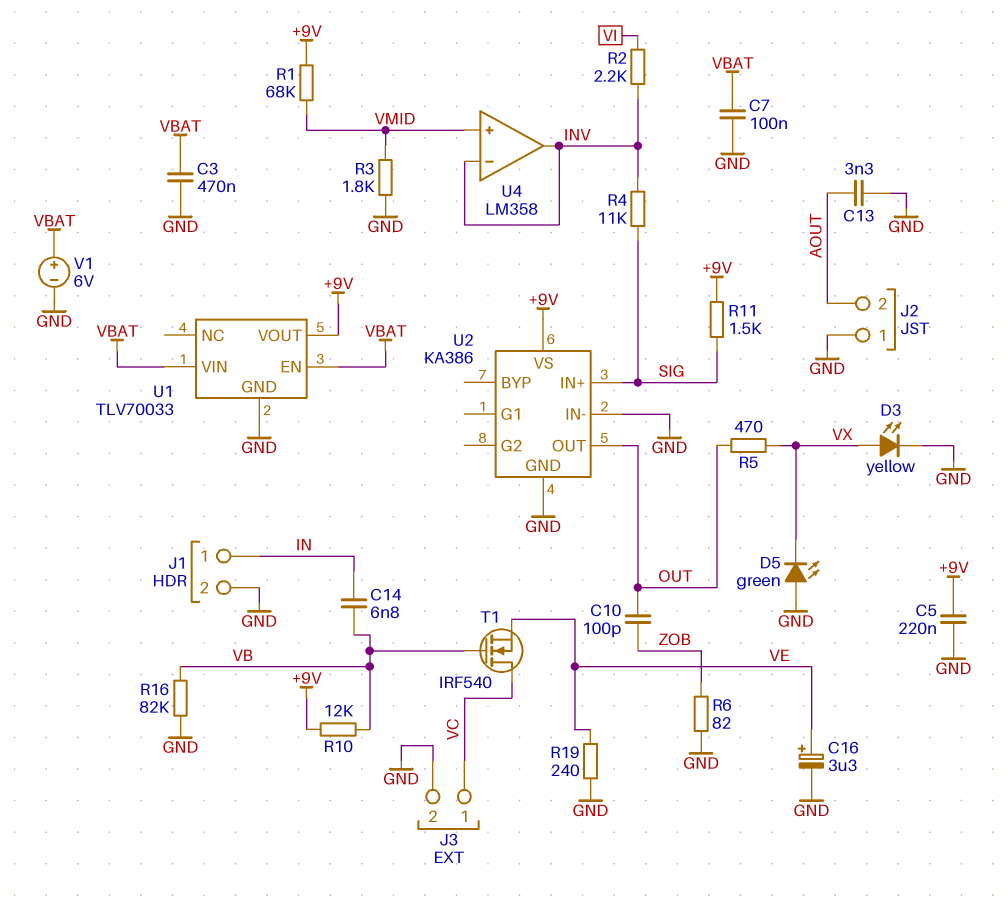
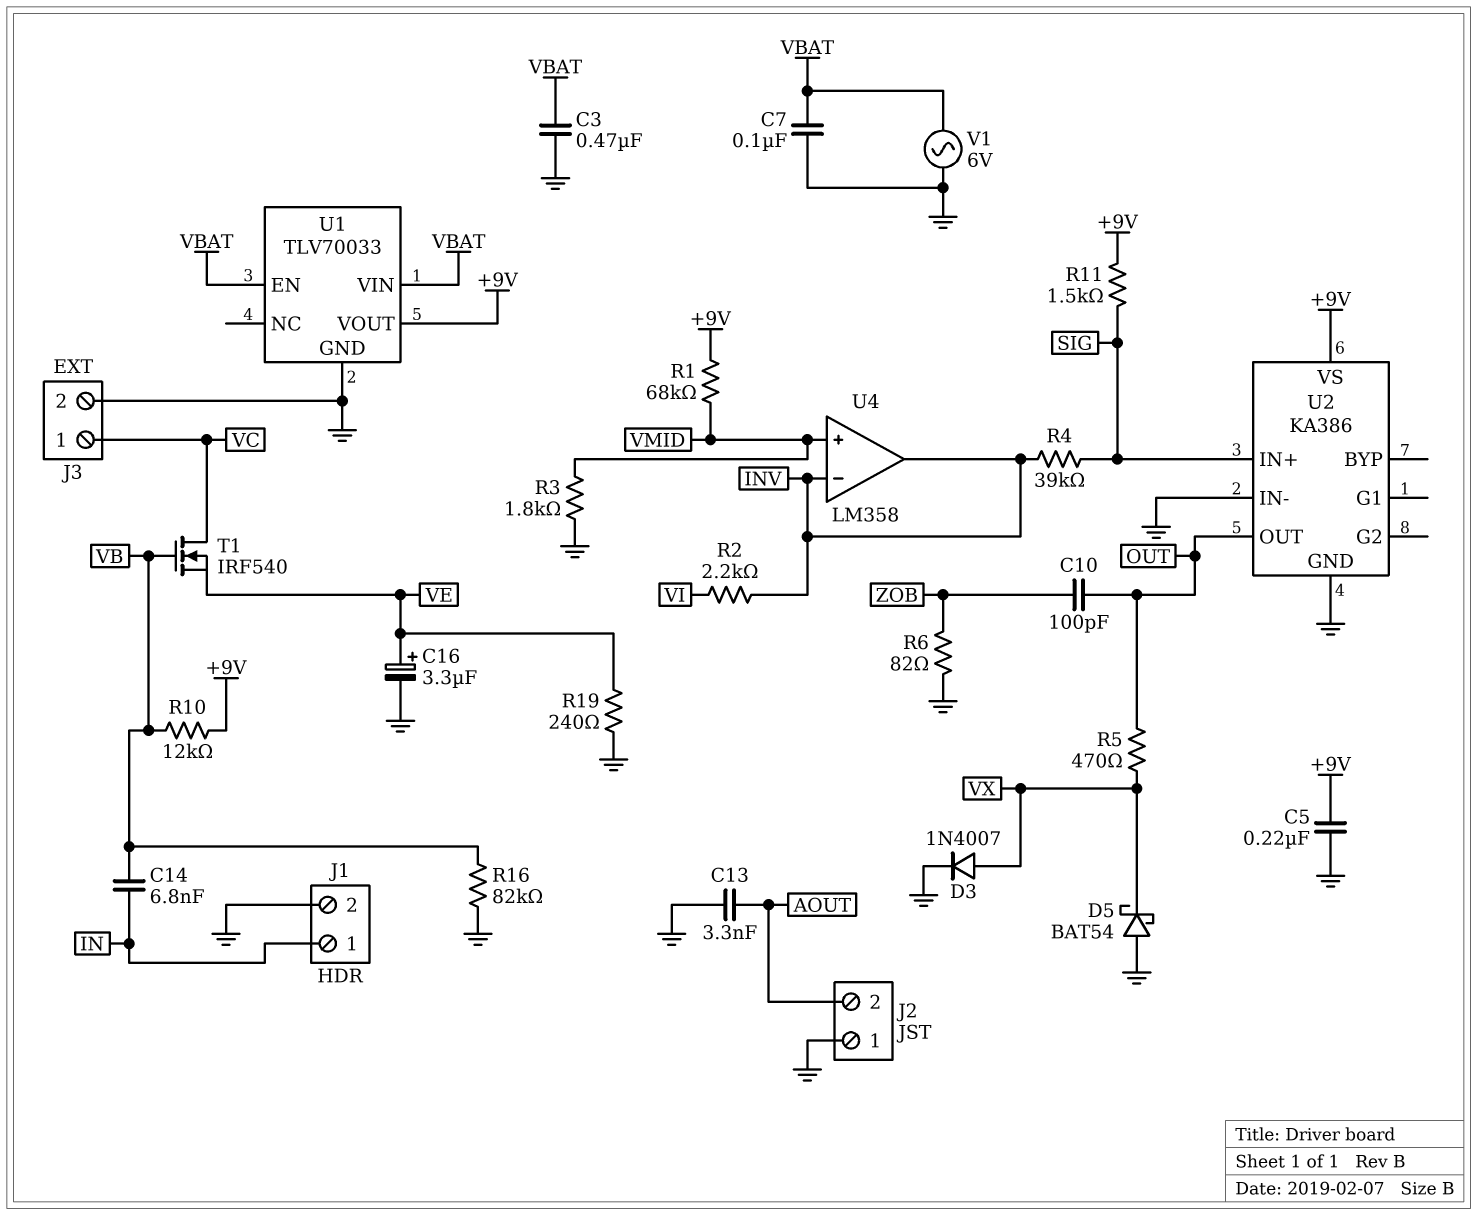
D3: LED yellow (A VX, K GND) -> diode 1N4007 (A VX, K GND)
D5: LED green (A GND, K VX) -> schottky BAT54 (A GND, K VX)
R4: 11k (INV, SIG) -> 39k (INV, SIG)
V1: 6V (plus VBAT, minus GND) -> AC 6V (GND, VBAT)

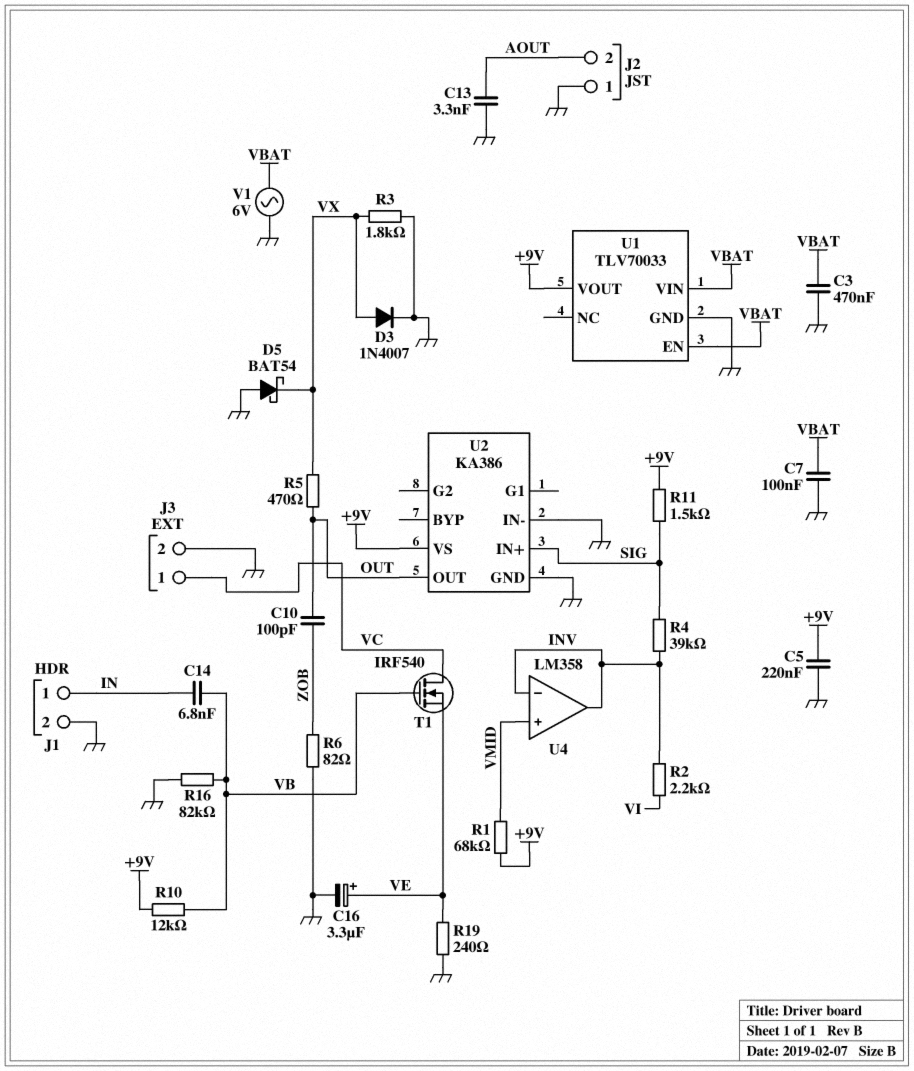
R3: 1.8k (GND, VMID) -> 1.8k (GND, VX)

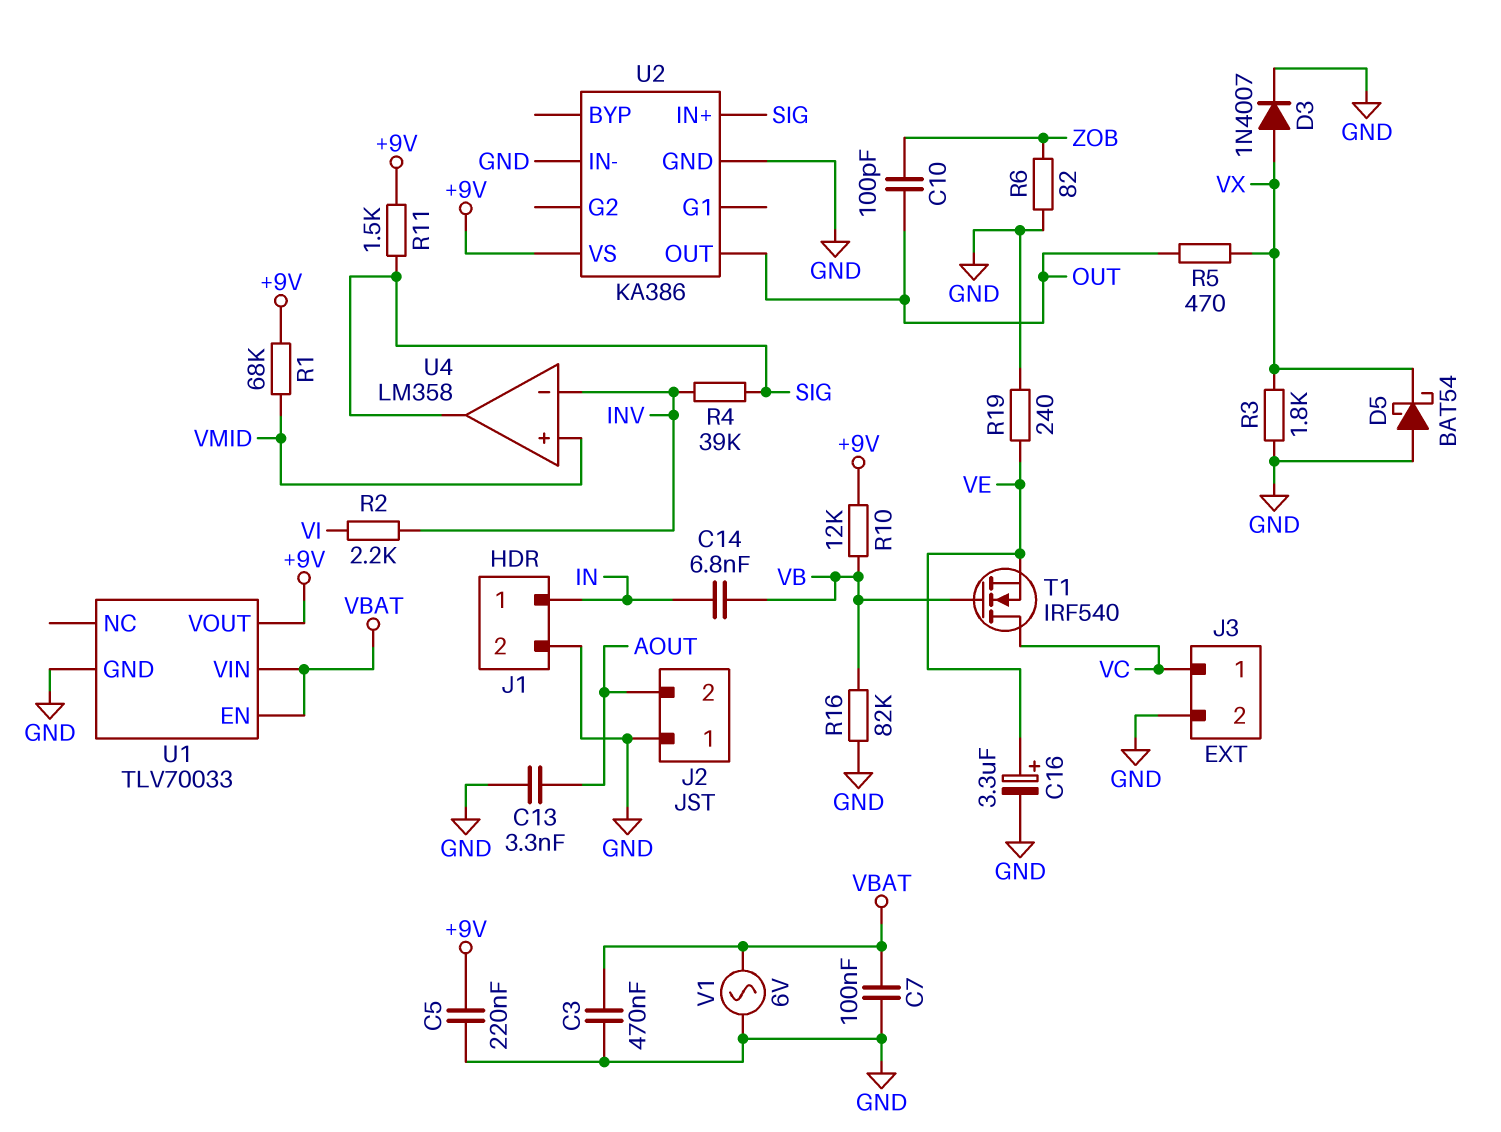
U4 pin out: INV -> SIG

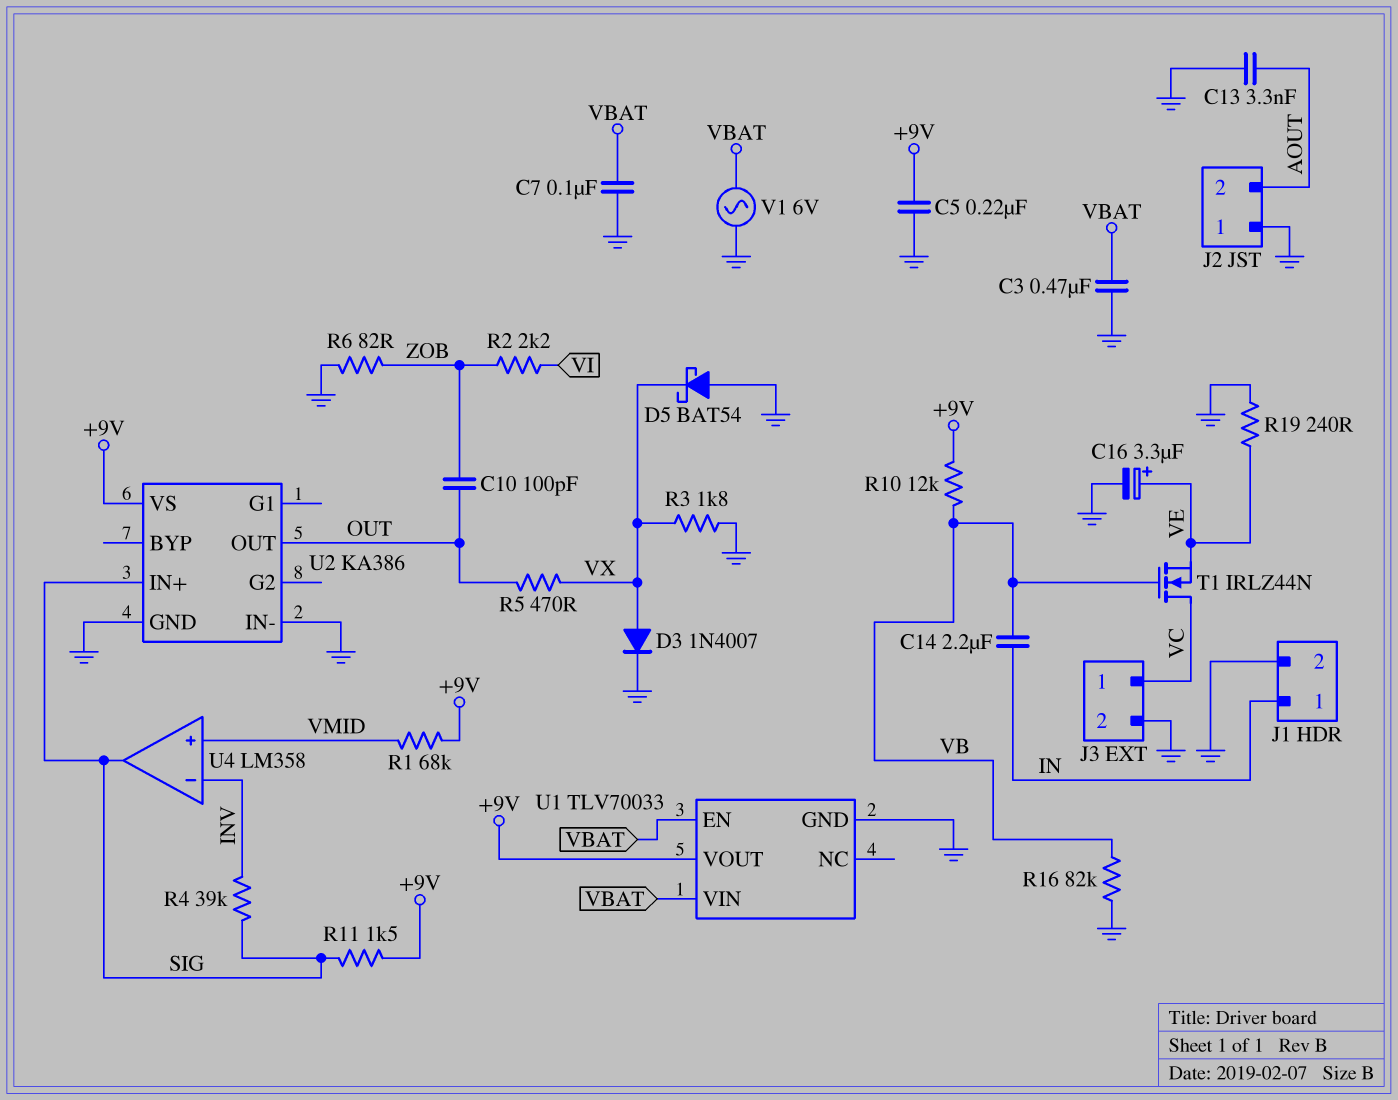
C14: 6.8nF (IN, VB) -> 2.2uF (IN, VB)
R2: 2.2k (INV, VI) -> 2.2k (VI, ZOB)
T1: NMOS IRF540 (G VB, D VC, S VE) -> NMOS IRLZ44N (G VB, D VC, S VE)

